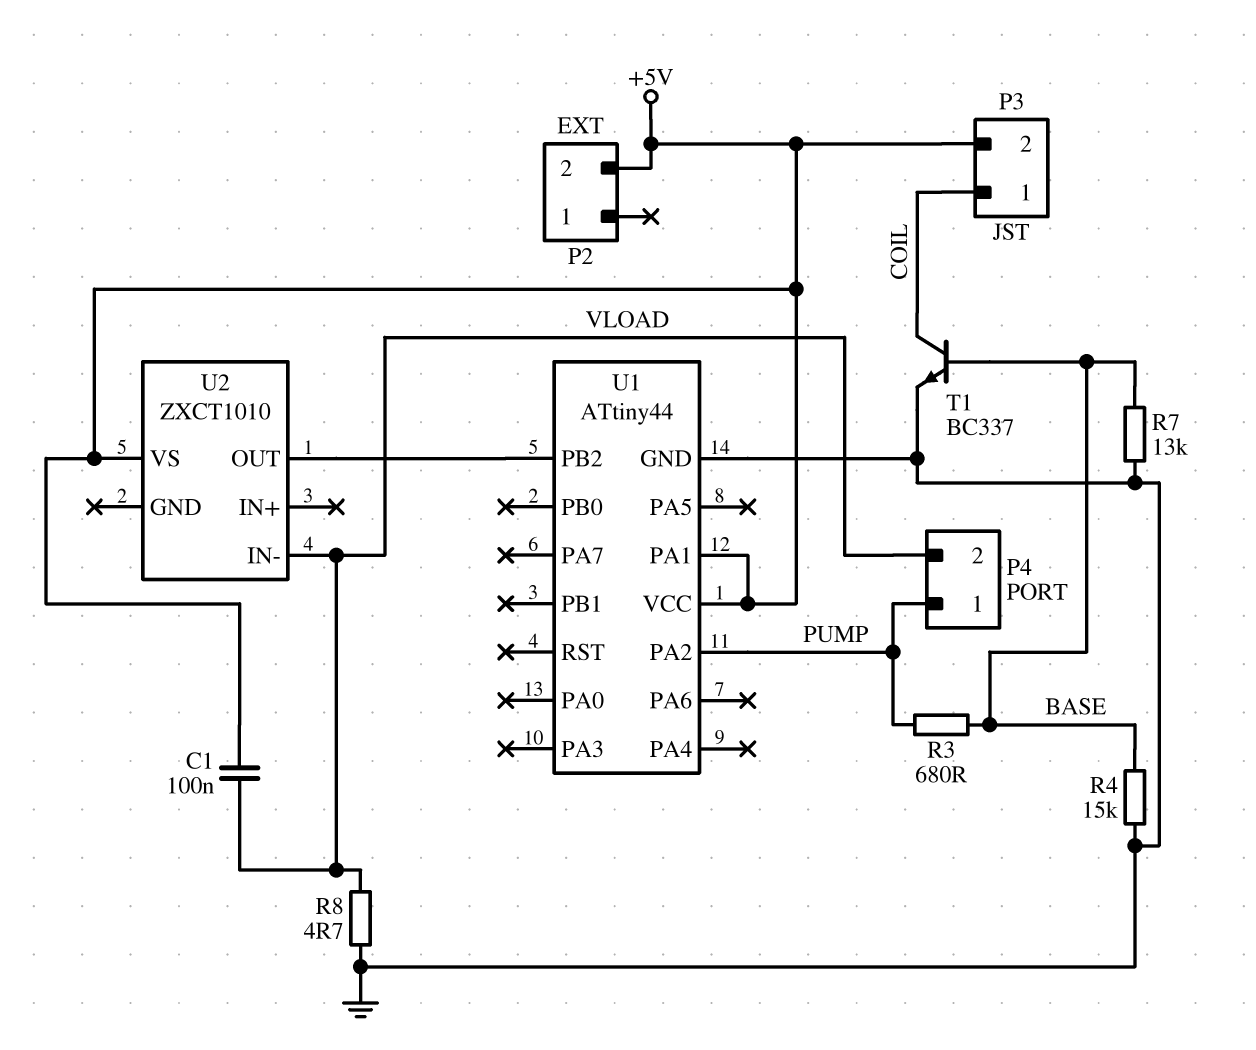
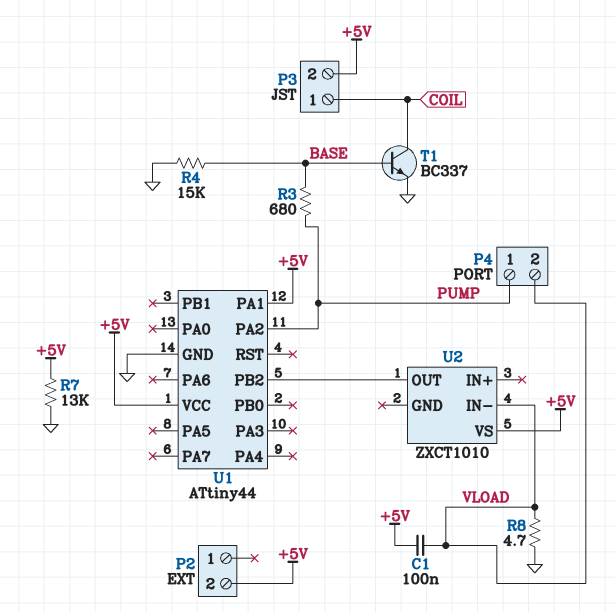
R7: 13k (BASE, GND) -> 13k (+5V, GND)

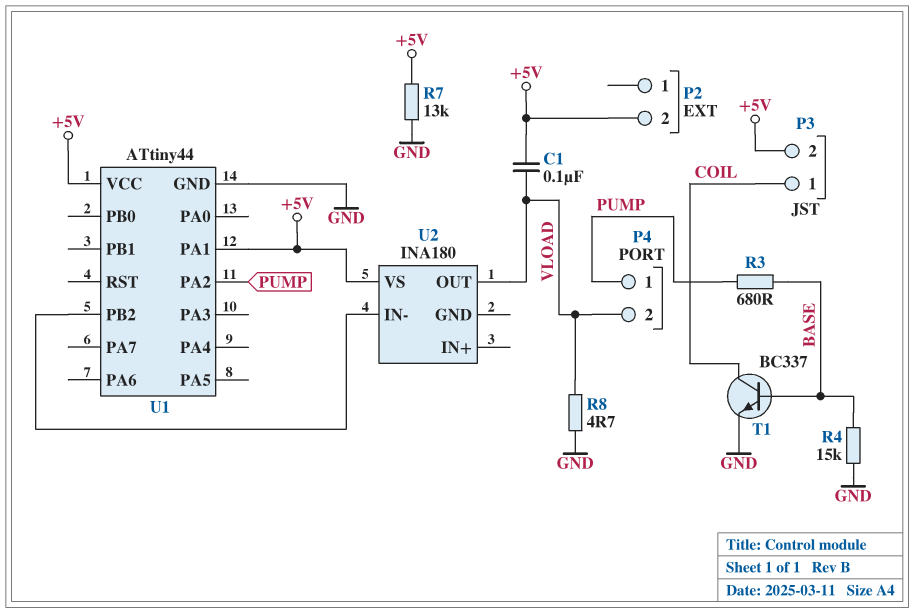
U2: ZXCT1010 -> INA180
U2 pin IN-: VLOAD -> U1/PB2
U2 pin OUT: U1/PB2 -> VLOAD

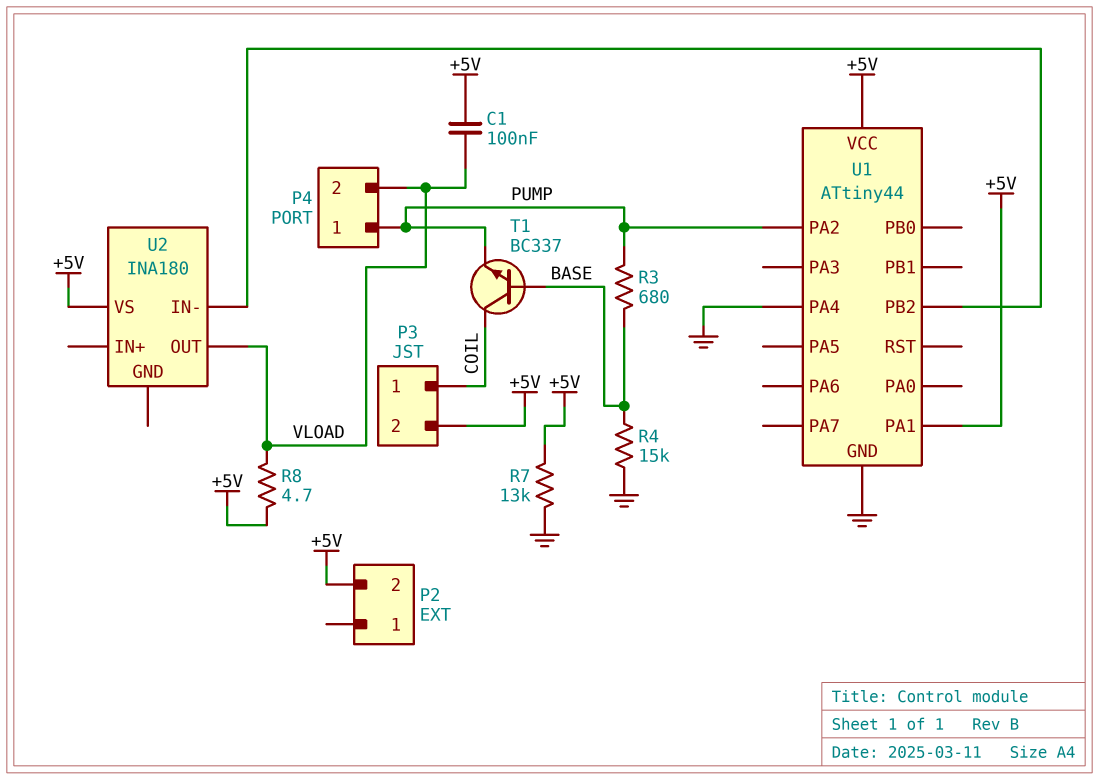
R8: 4.7 (GND, VLOAD) -> 4.7 (+5V, VLOAD)
T1: NPN BC337 (B BASE, C COIL, E GND) -> NPN BC337 (B BASE, C COIL, E PUMP)
U1 pin PA4: none -> GND

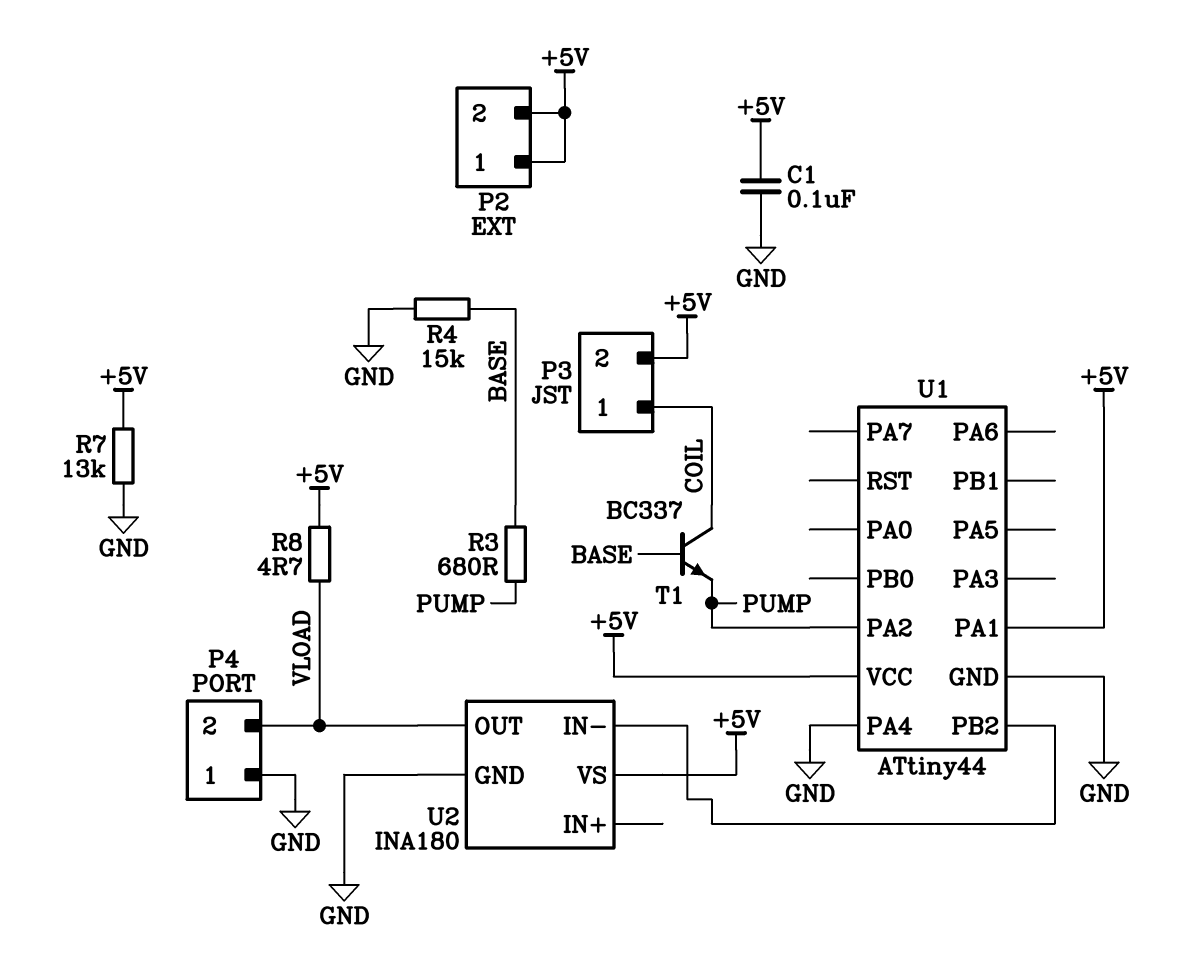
C1: 100nF (+5V, VLOAD) -> 100nF (+5V, GND)
P2 pin 1: none -> +5V
P4 pin 1: PUMP -> GND
U2 pin GND: none -> GND

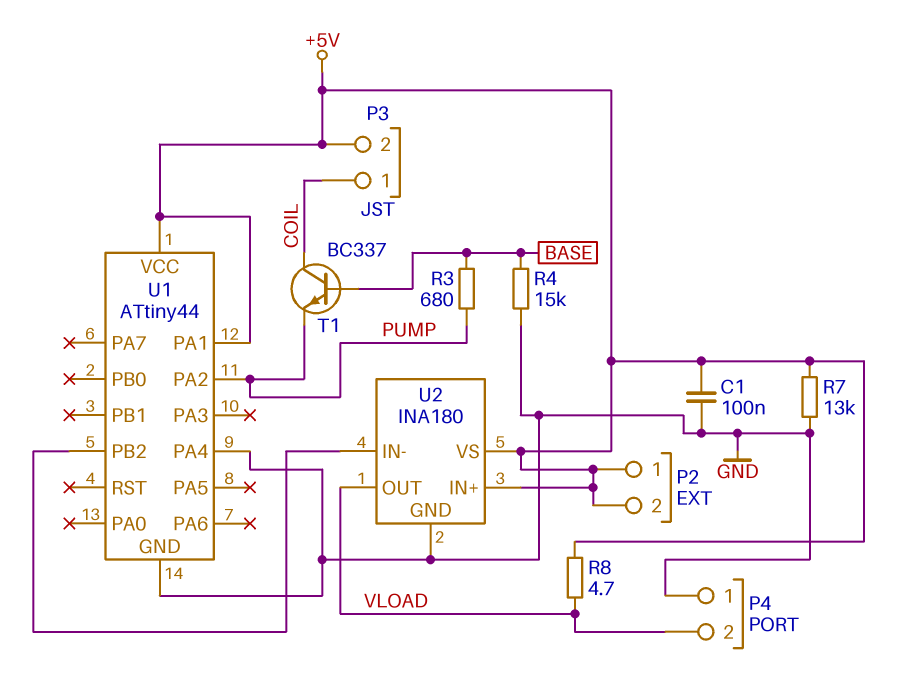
U2 pin IN+: none -> +5V

